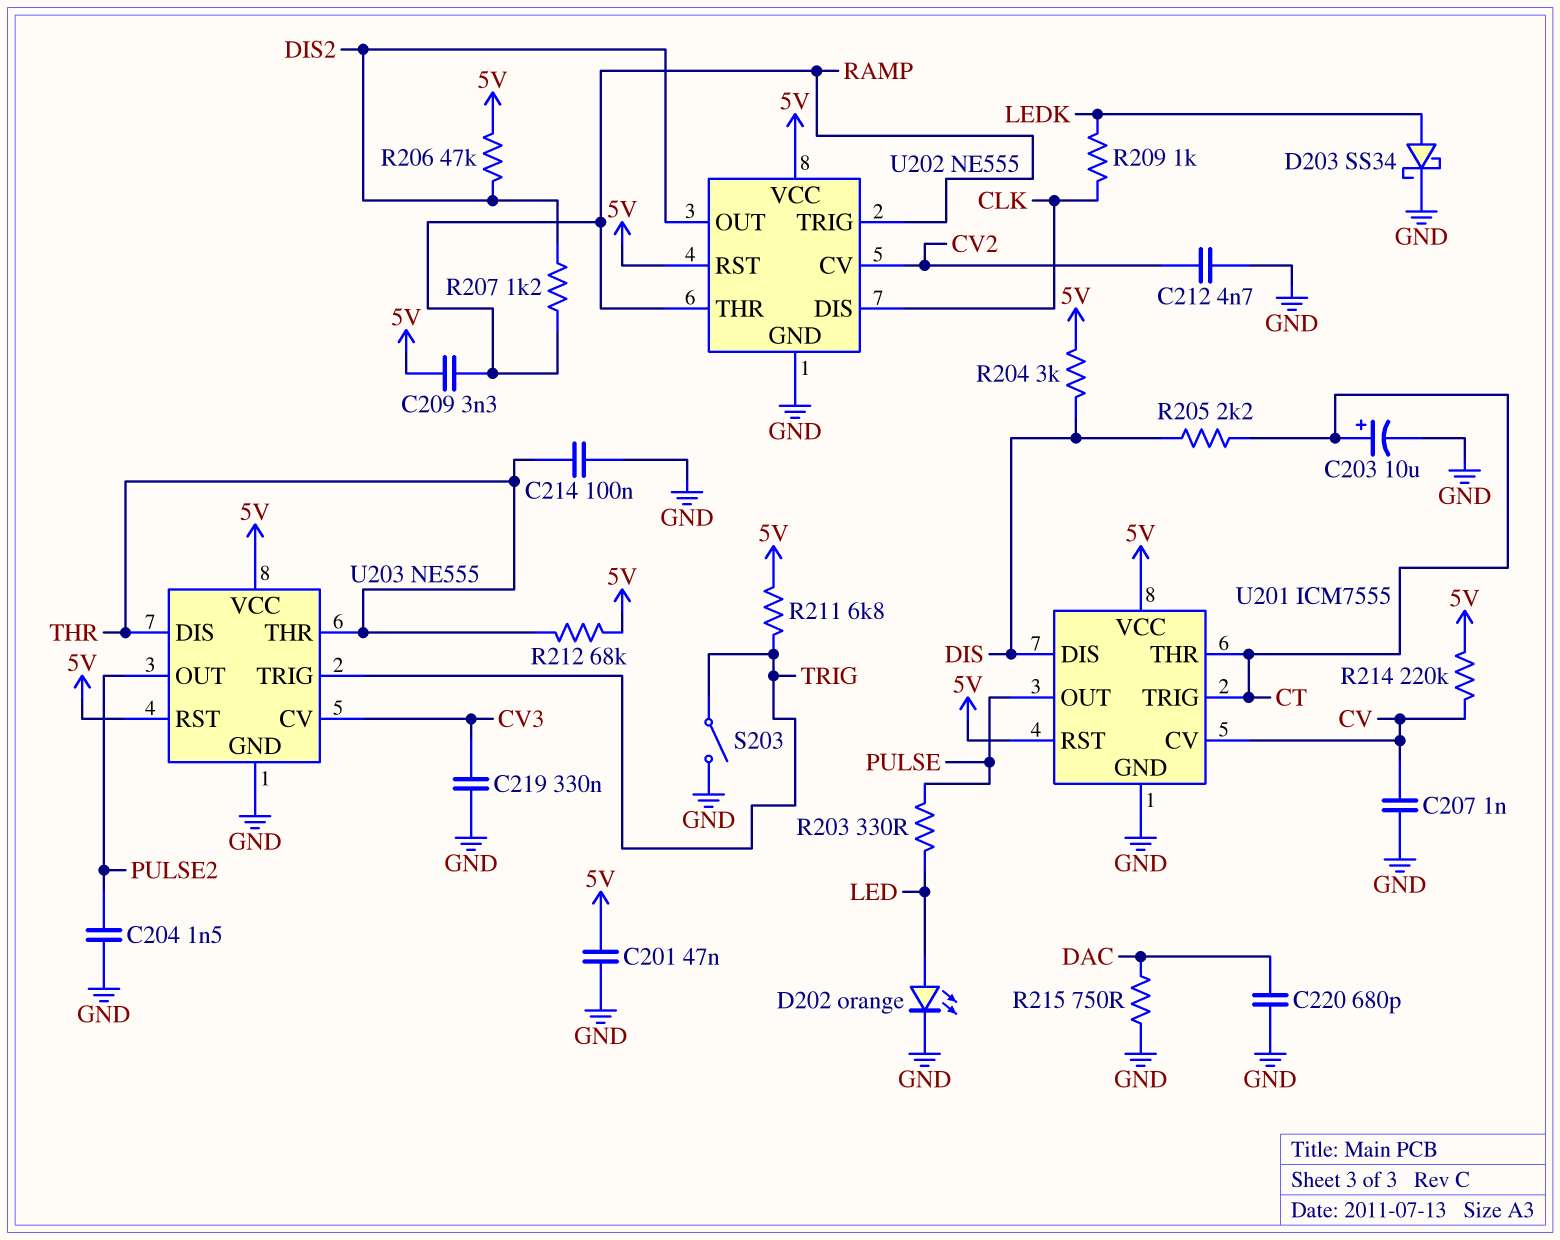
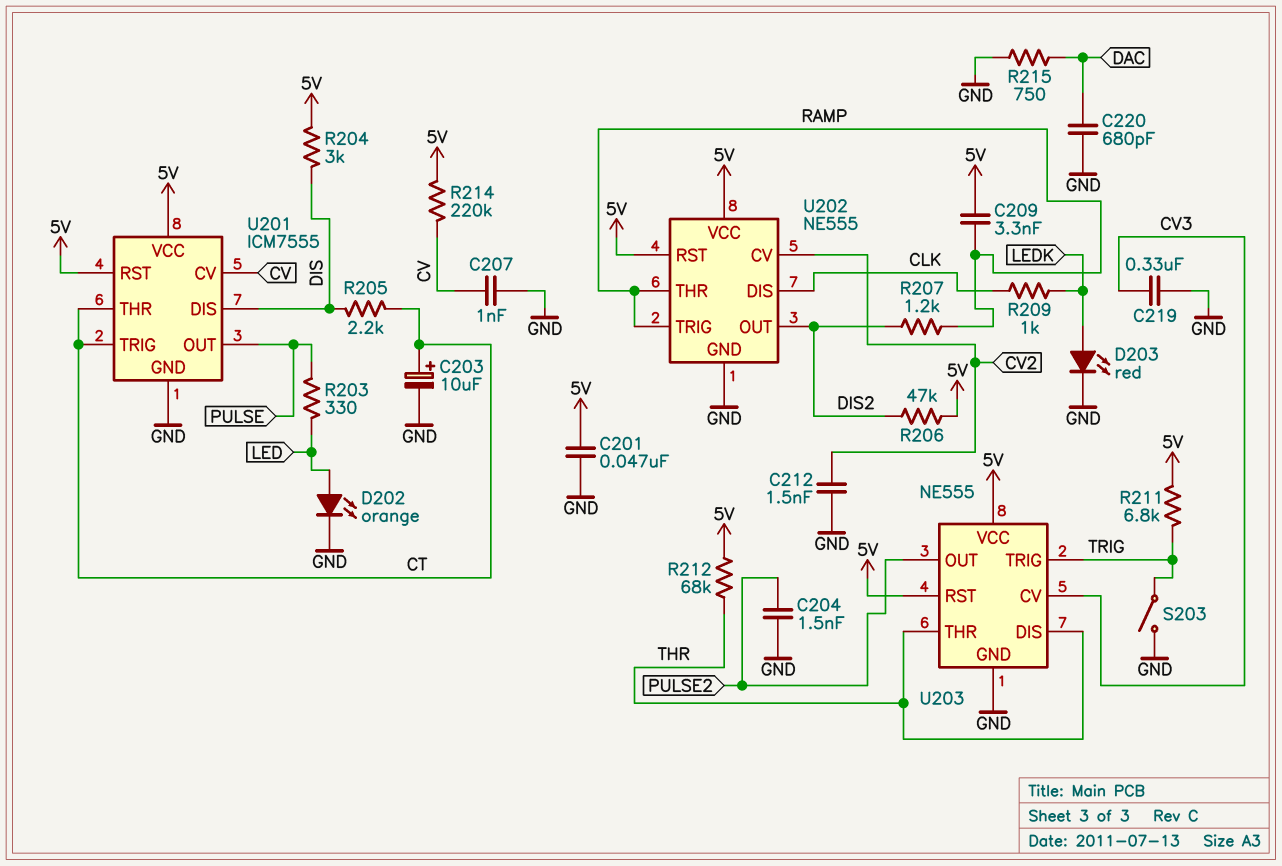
C212: 4.7nF (CV2, GND) -> 1.5nF (CV2, GND)
C214: 100nF (GND, THR) -> none
D203: schottky SS34 (A LEDK, K GND) -> LED red (A LEDK, K GND)

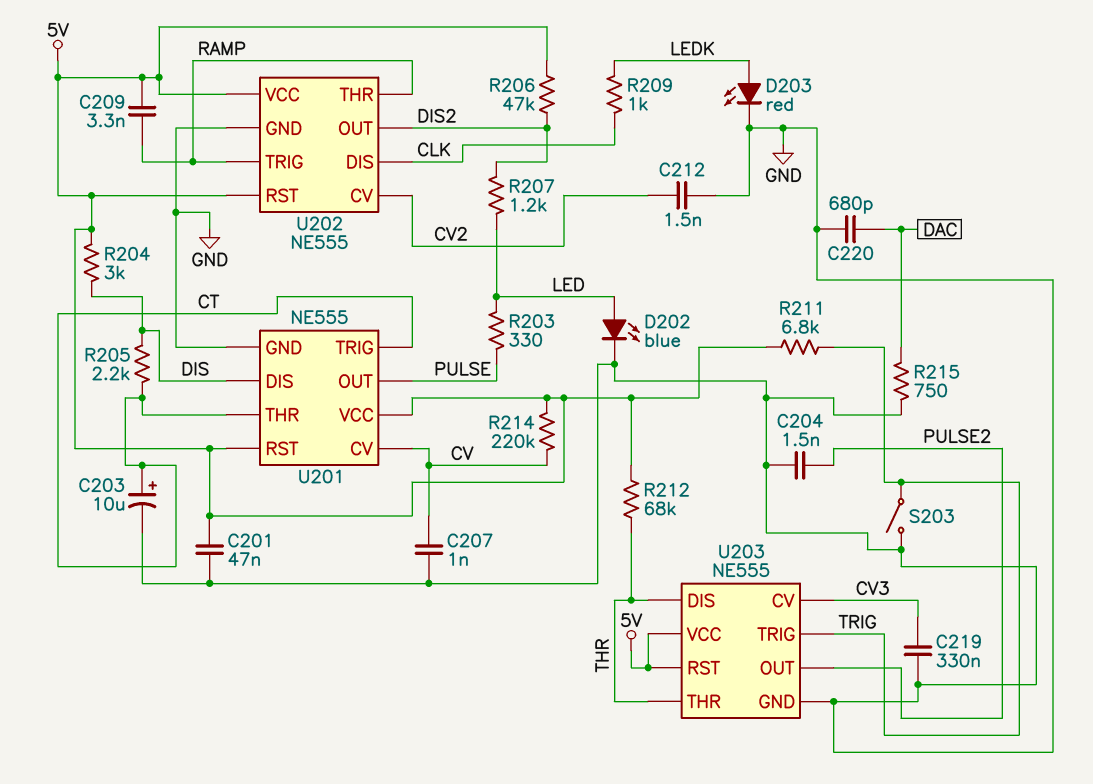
D202: LED orange (A LED, K GND) -> LED blue (A LED, K GND)
R207: 1.2k (DIS2, RAMP) -> 1.2k (DIS2, LED)
U201: ICM7555 -> NE555

